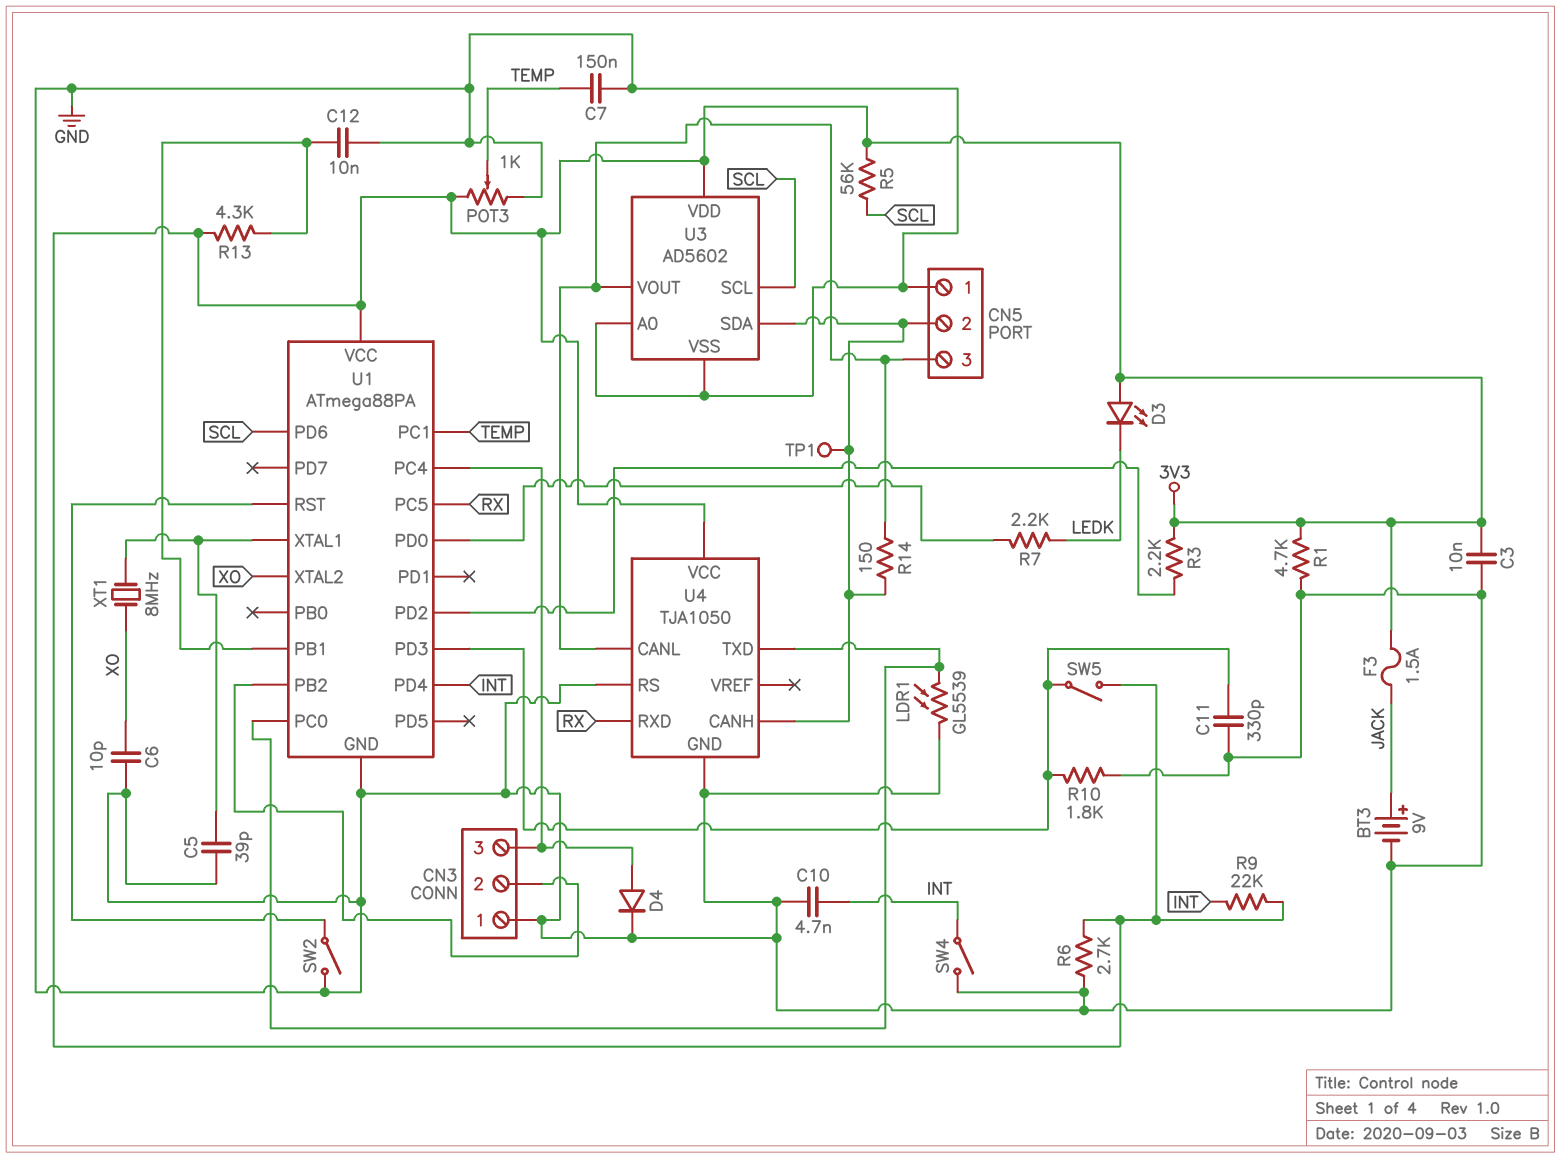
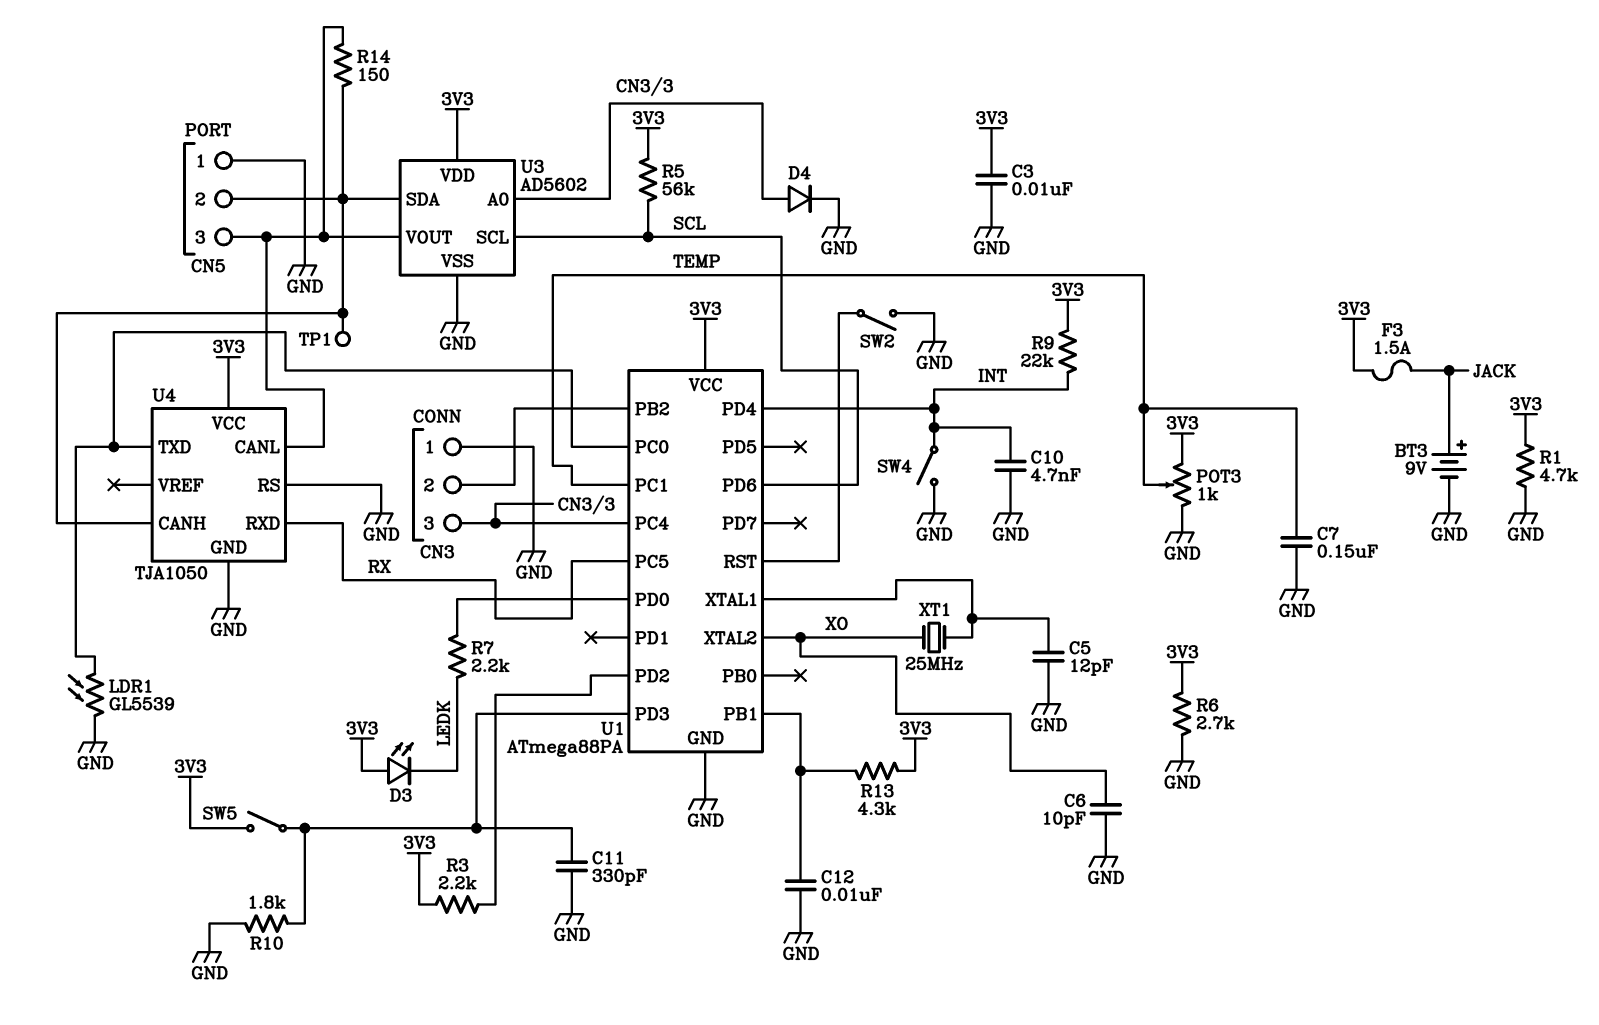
C5: 39pF (GND, U1/XTAL1) -> 12pF (GND, U1/XTAL1)
U3 pin A0: GND -> CN3/3
XT1: 8MHz (U1/XTAL1, XO) -> 25MHz (U1/XTAL1, XO)

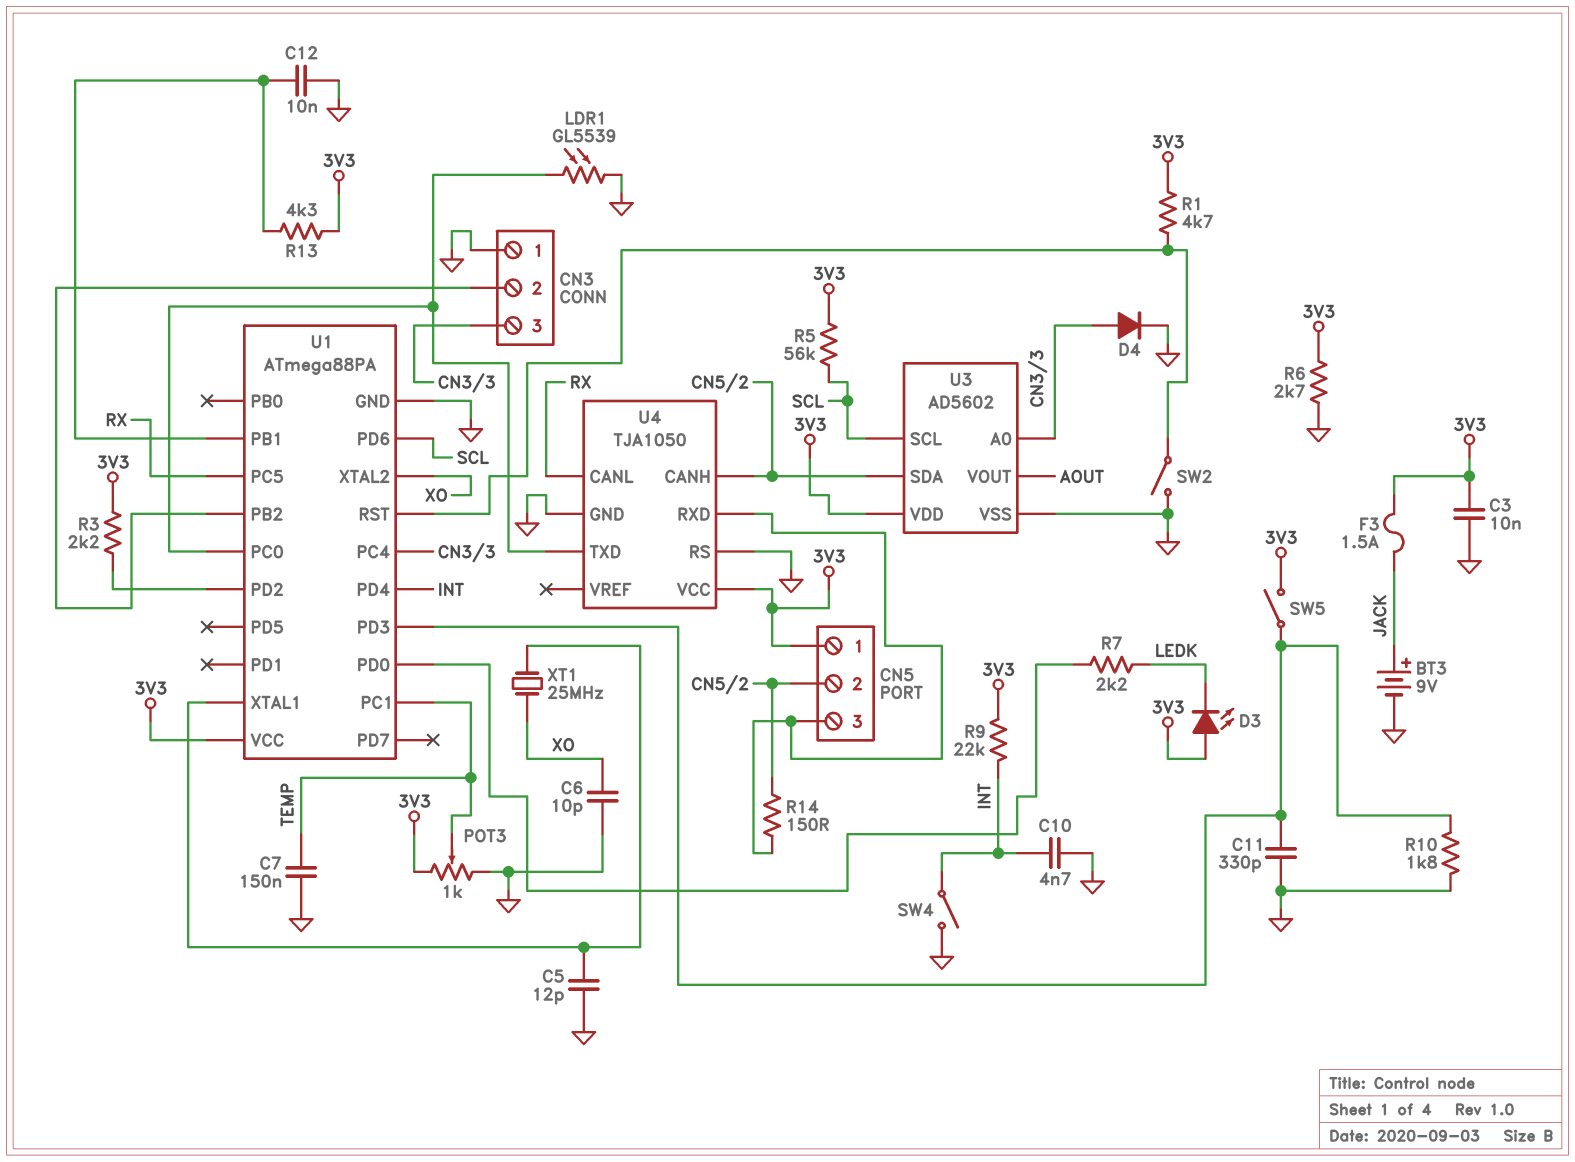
CN5 pin 1: GND -> 3V3
R1: 4.7k (3V3, GND) -> 4.7k (3V3, U1/RST)
TP1: test point (CN5/2) -> none
U3 pin VOUT: CN5/3 -> AOUT
U4 pin CANL: CN5/3 -> RX
U4 pin RXD: RX -> CN5/3

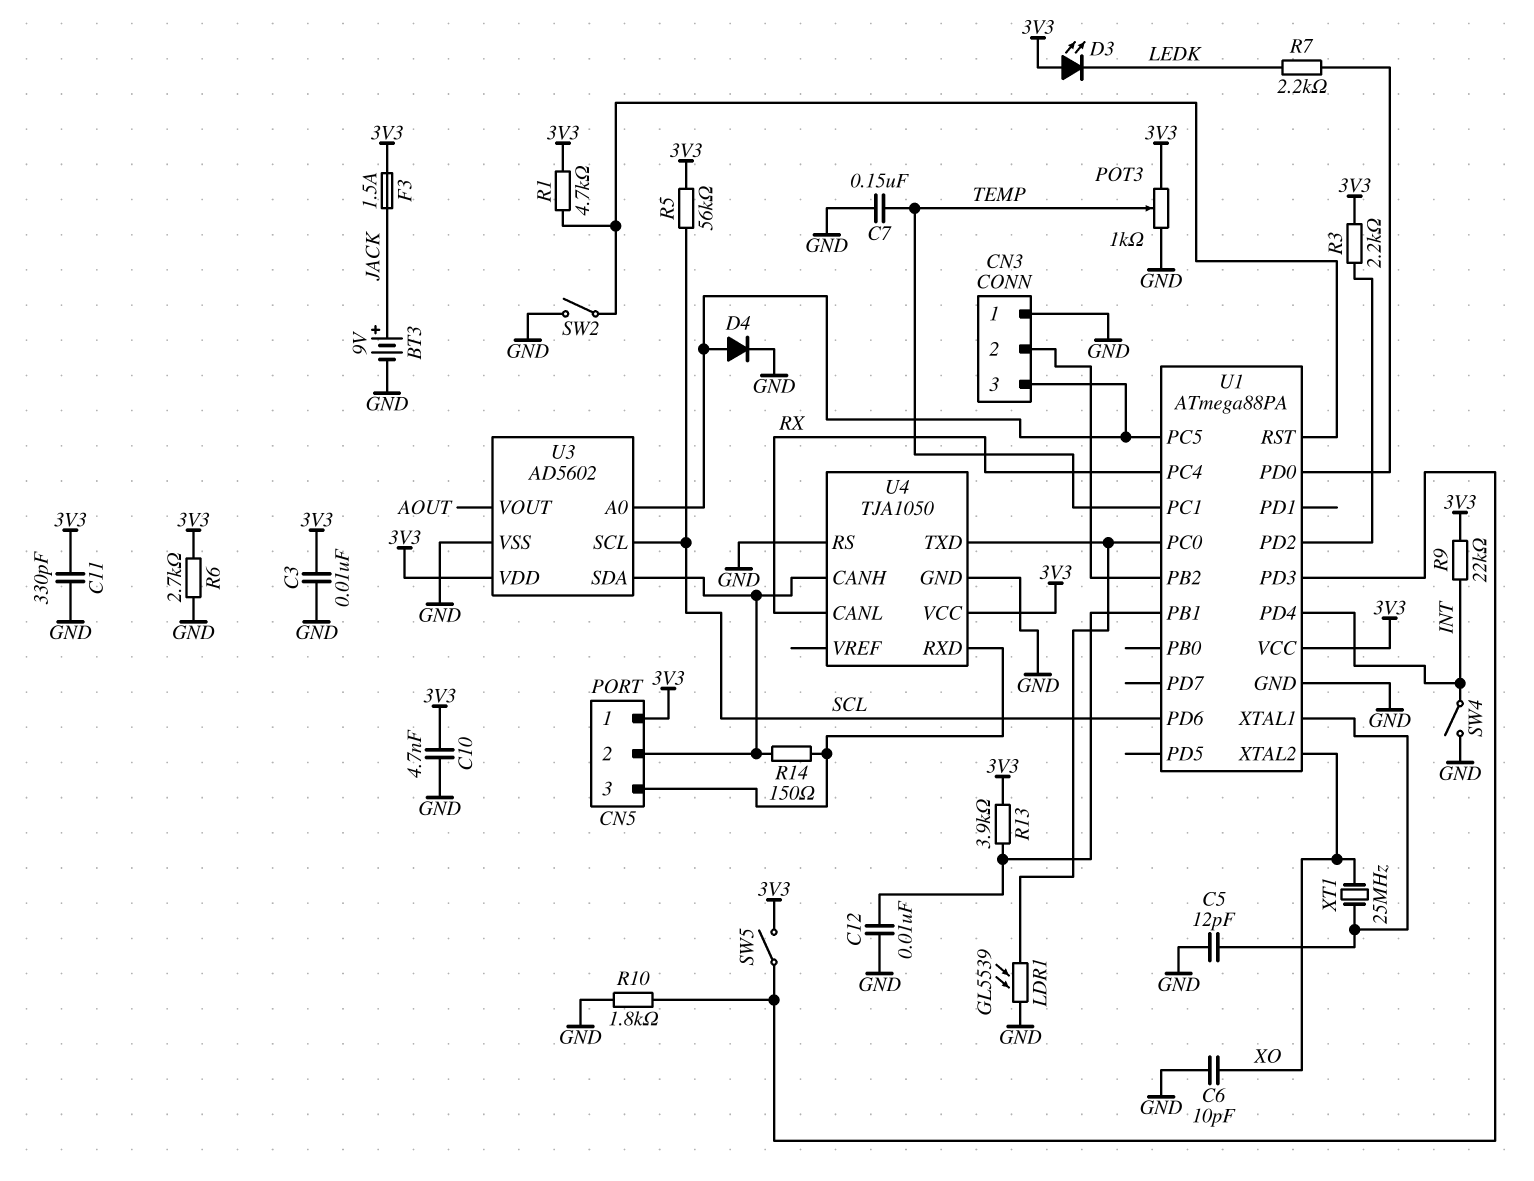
C10: 4.7nF (GND, INT) -> 4.7nF (3V3, GND)
C11: 330pF (GND, U1/PD3) -> 330pF (3V3, GND)
R13: 4.3k (3V3, U1/PB1) -> 3.9k (3V3, U1/PB1)
U1 pin PC4: CN3/3 -> RX
U1 pin PC5: RX -> CN3/3

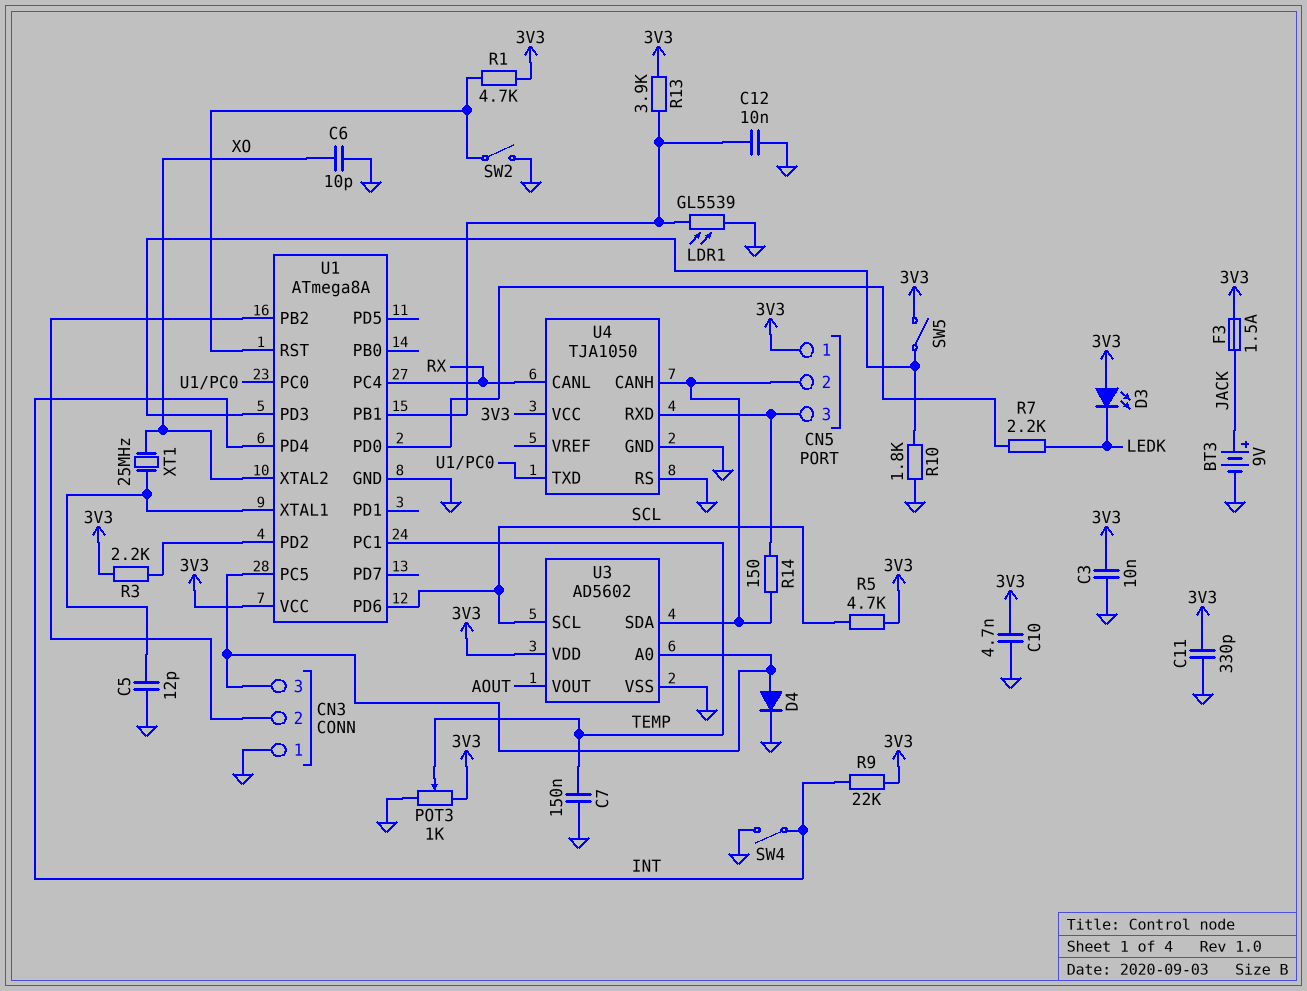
LDR1: GL5539 (GND, U1/PC0) -> GL5539 (GND, U1/PB1)
R5: 56k (3V3, SCL) -> 4.7k (3V3, SCL)
R6: 2.7k (3V3, GND) -> none
U1: ATmega88PA -> ATmega8A

